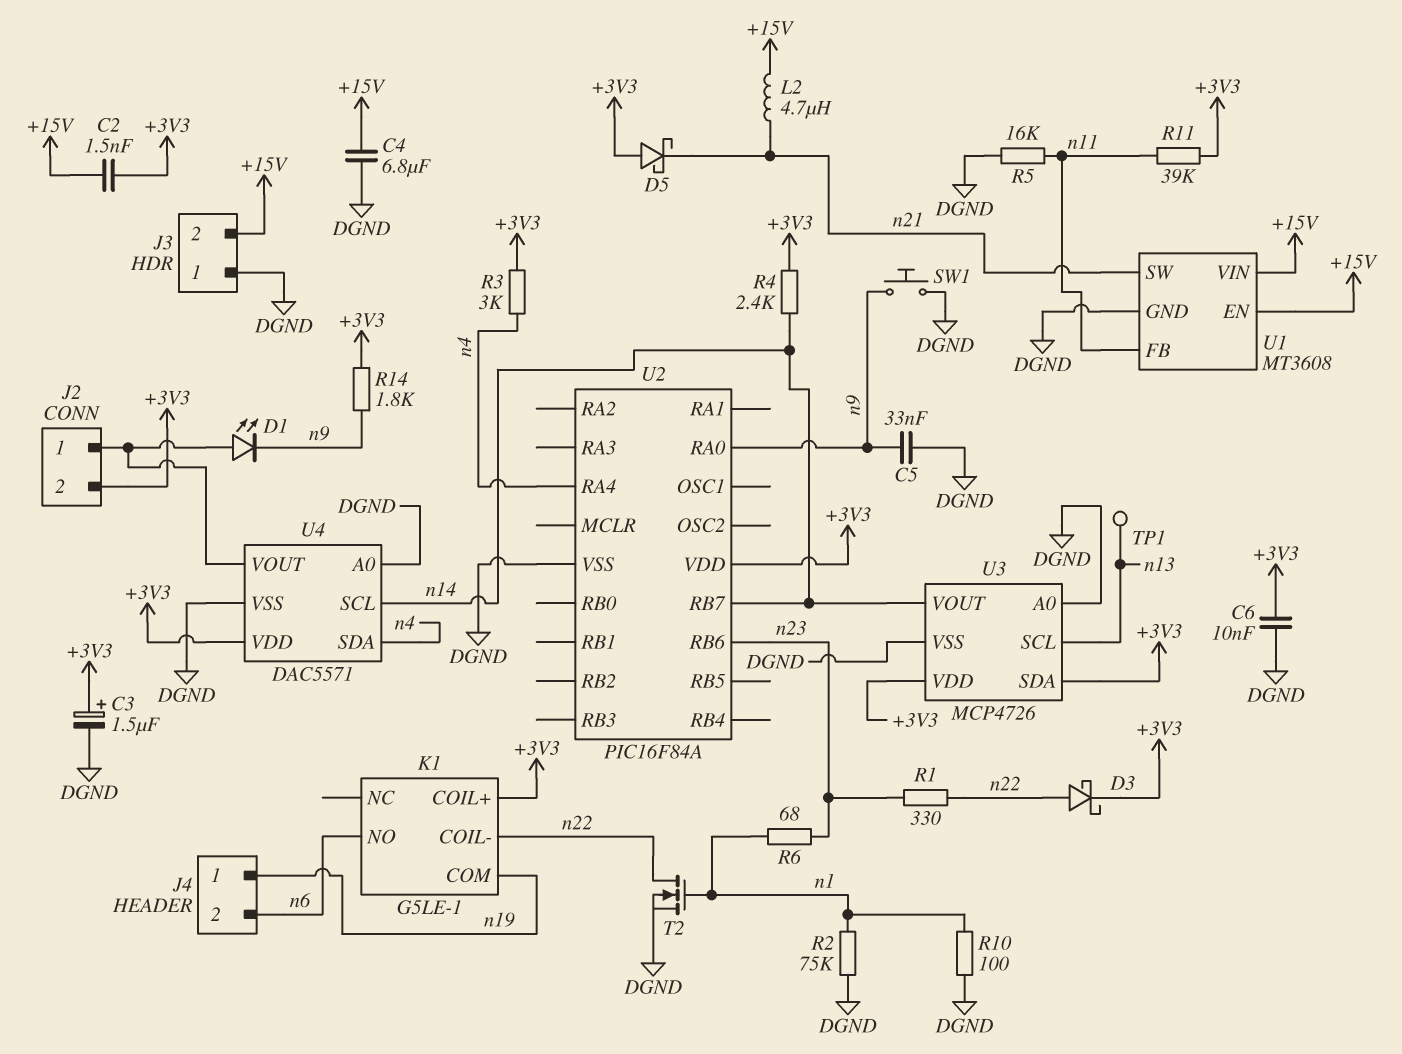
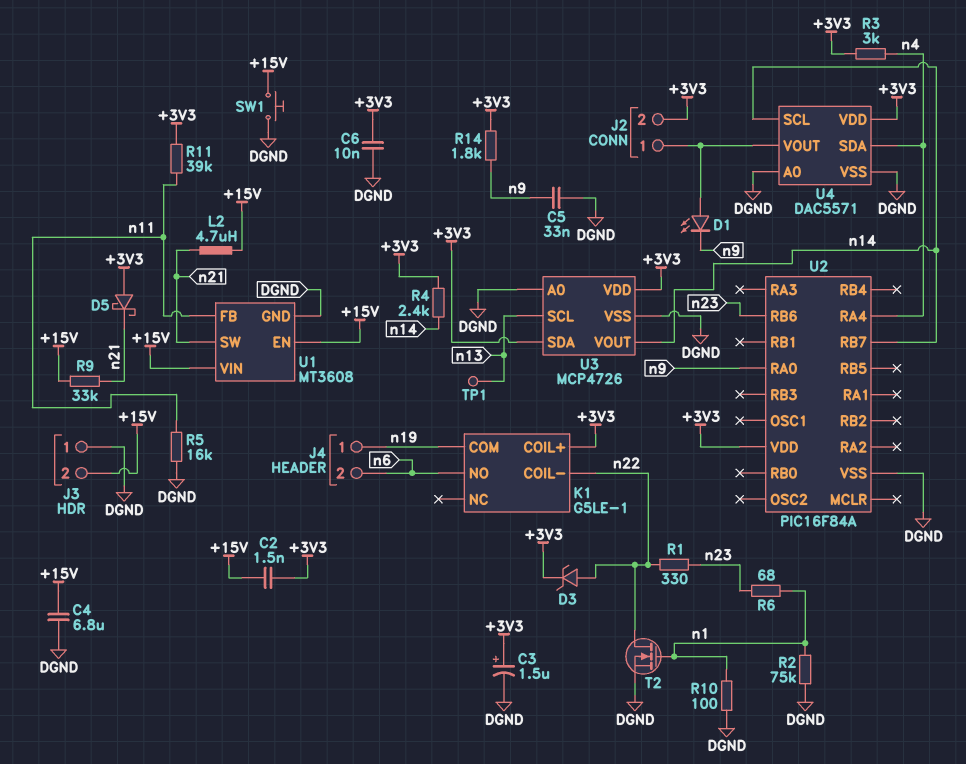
D3: schottky (A n22, K +3V3) -> zener (A n22, K +3V3)
R9: none -> 33k (+15V, n21)
SW1: button (DGND, n9) -> button (+15V, DGND)

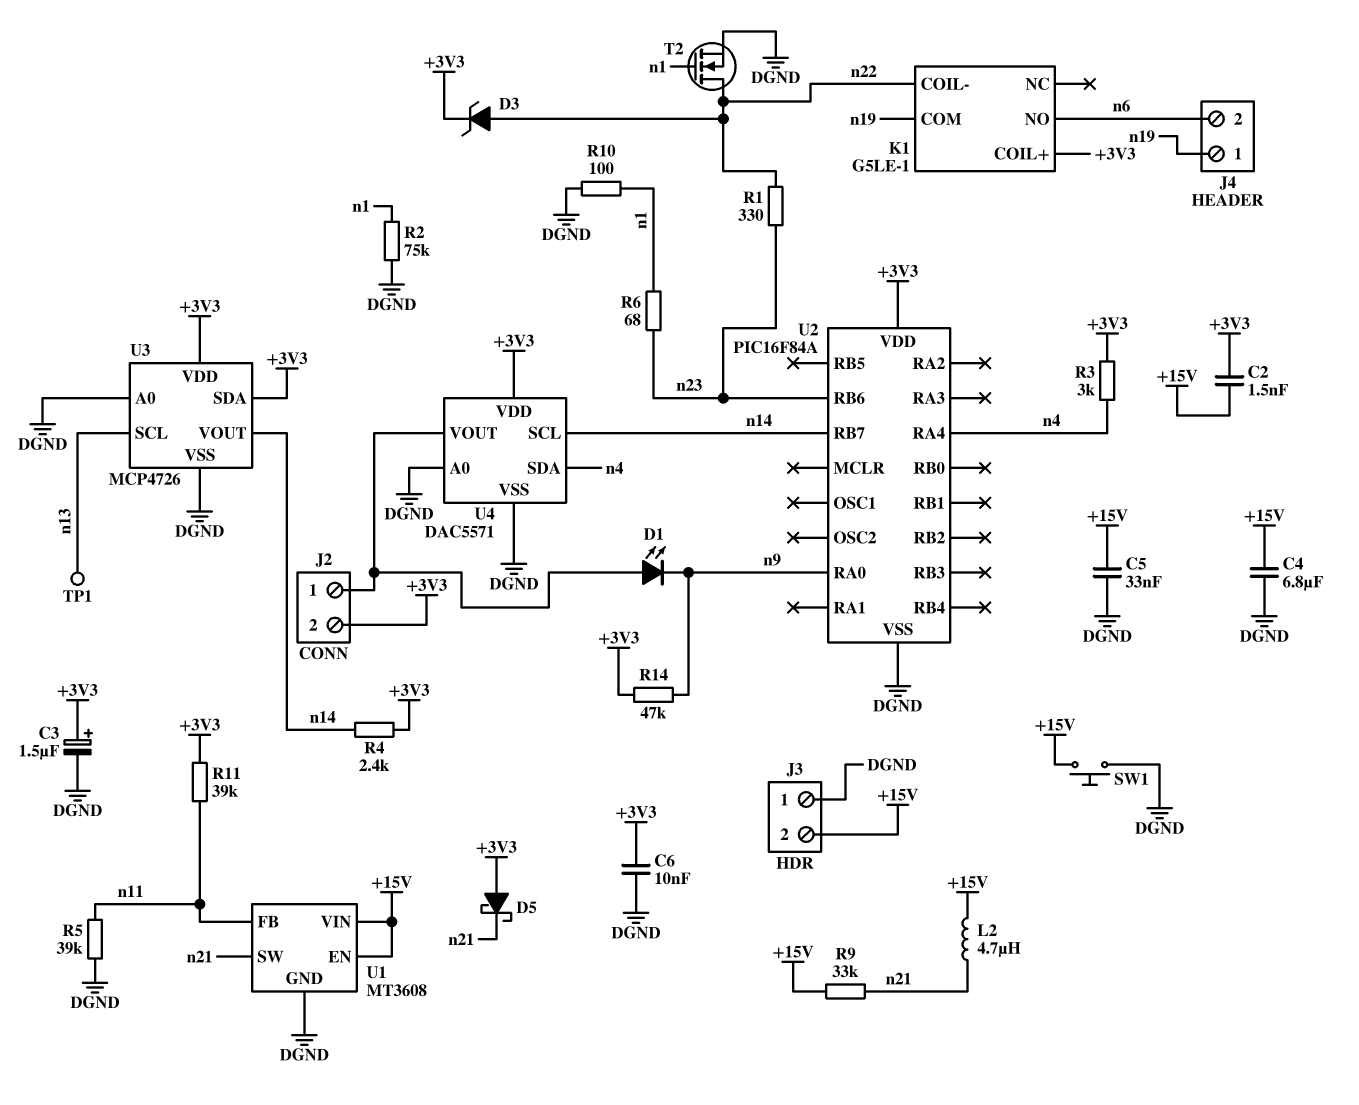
C5: 33nF (DGND, n9) -> 33nF (+15V, DGND)
R5: 16k (DGND, n11) -> 39k (DGND, n11)
R14: 1.8k (+3V3, n9) -> 47k (+3V3, n9)

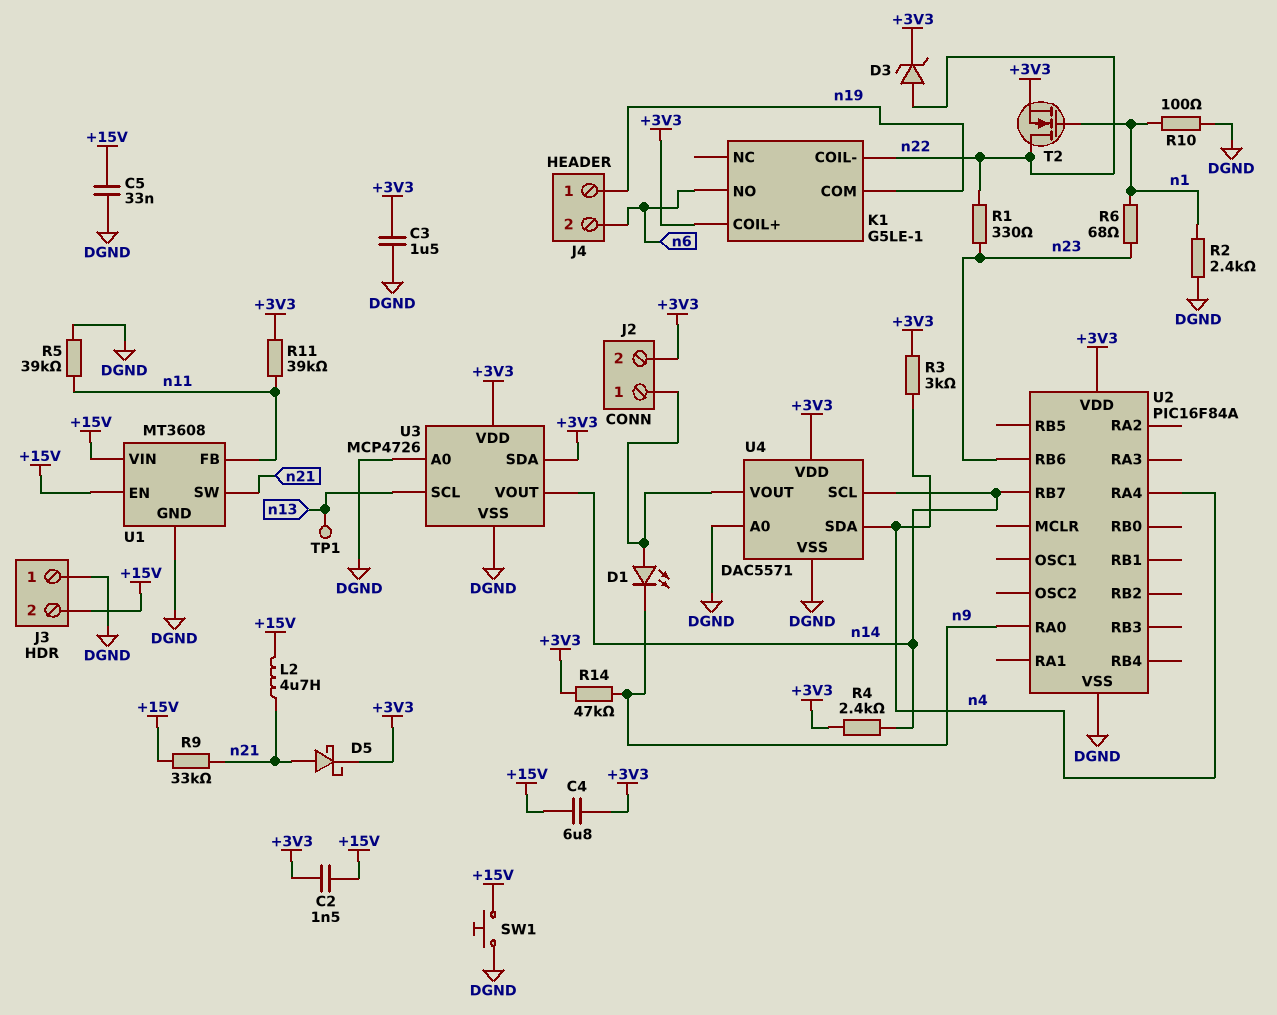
C3: 1.5uF (plus +3V3, minus DGND) -> 1.5uF (+3V3, DGND)
C4: 6.8uF (+15V, DGND) -> 6.8uF (+3V3, +15V)
C6: 10nF (+3V3, DGND) -> none
D5: schottky (A +3V3, K n21) -> schottky (A n21, K +3V3)
R2: 75k (DGND, n1) -> 2.4k (DGND, n1)
T2: NMOS (G n1, D n22, S DGND) -> NMOS (G n1, D n22, S +3V3)

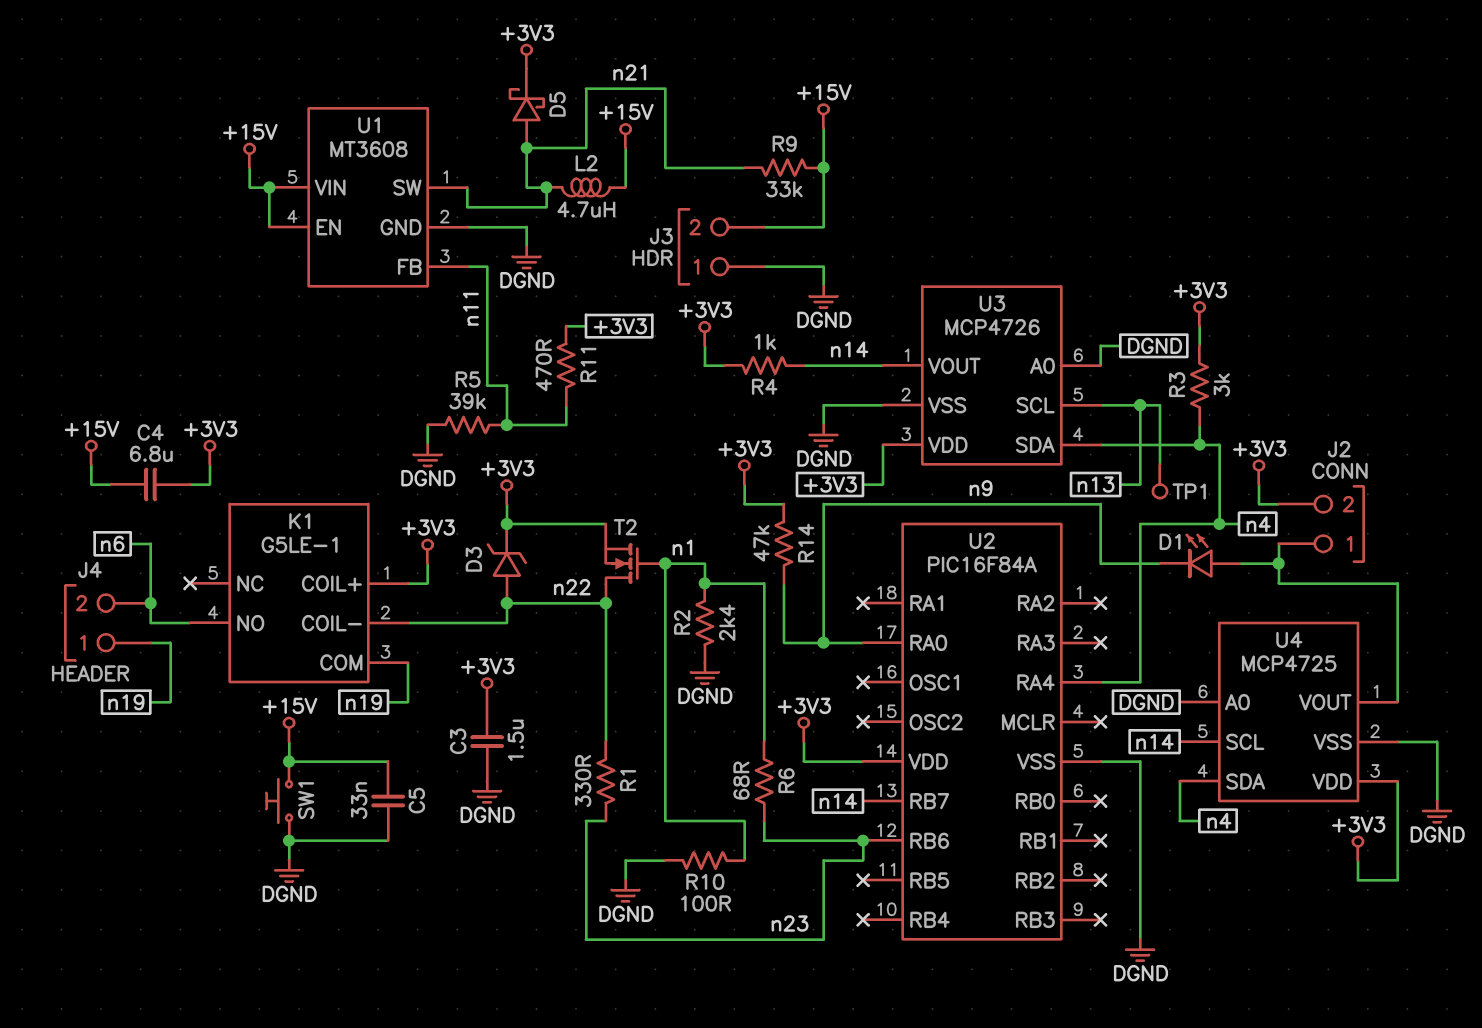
C2: 1.5nF (+3V3, +15V) -> none
R4: 2.4k (+3V3, n14) -> 1k (+3V3, n14)
R11: 39k (+3V3, n11) -> 470 (+3V3, n11)
U3 pin SDA: +3V3 -> n4
U4: DAC5571 -> MCP4725

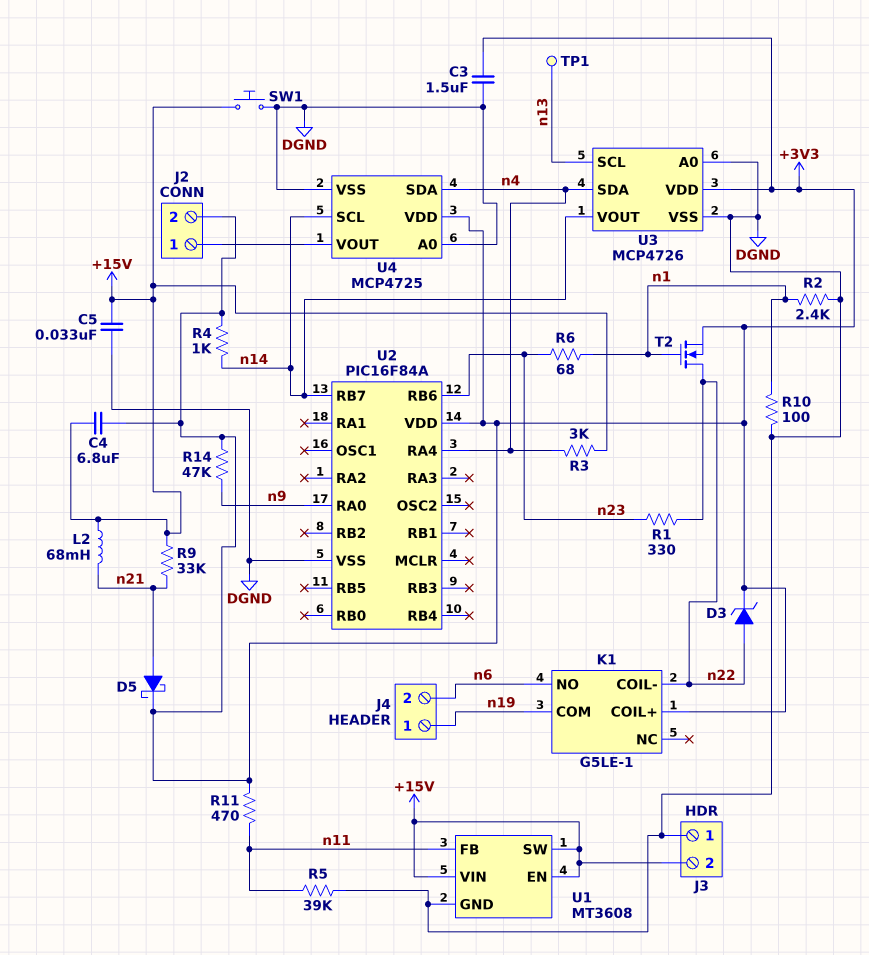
D1: LED (A J2/1, K n9) -> none
L2: 4.7uH (+15V, n21) -> 68mH (+15V, n21)
R3: 3k (+3V3, n4) -> 3k (+15V, n4)
U1 pin SW: n21 -> +15V

